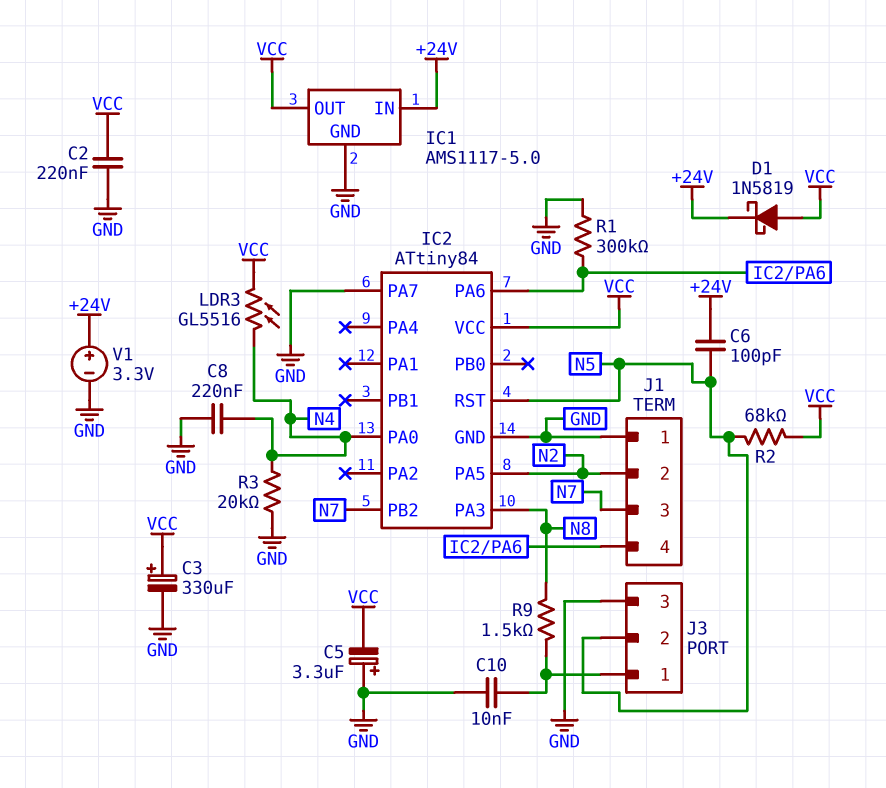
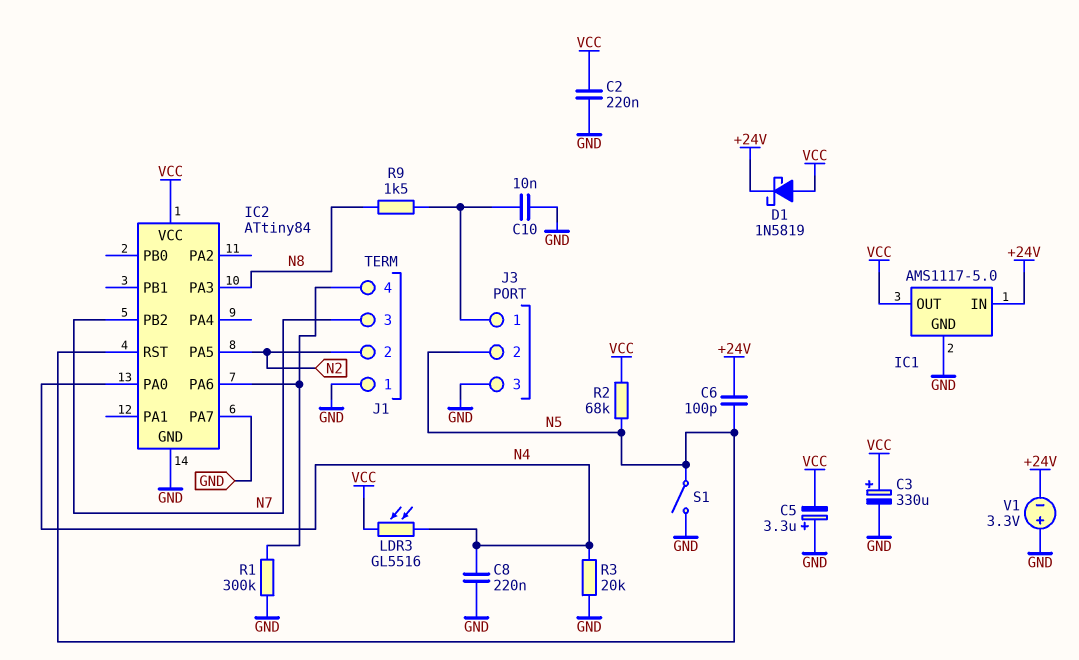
S1: none -> switch (GND, N5)
V1: 3.3V (plus +24V, minus GND) -> 3.3V (plus GND, minus +24V)

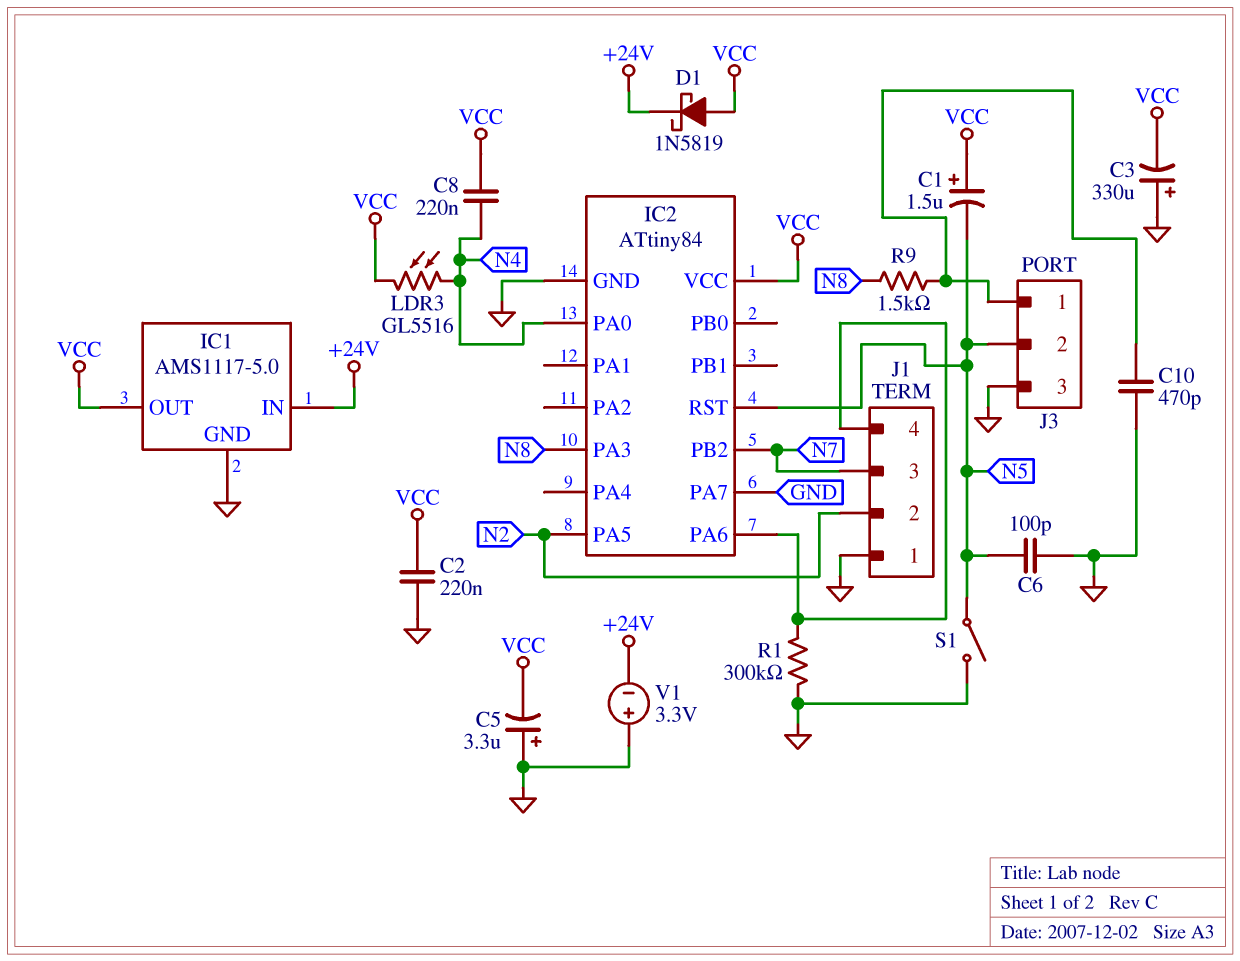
C1: none -> 1.5uF (plus VCC, minus N5)
C3: 330uF (plus VCC, minus GND) -> 330uF (plus GND, minus VCC)
C6: 100pF (+24V, N5) -> 100pF (GND, N5)
C8: 220nF (GND, N4) -> 220nF (N4, VCC)
C10: 10nF (GND, J3/1) -> 470pF (GND, J3/1)
R2: 68k (N5, VCC) -> none
R3: 20k (GND, N4) -> none

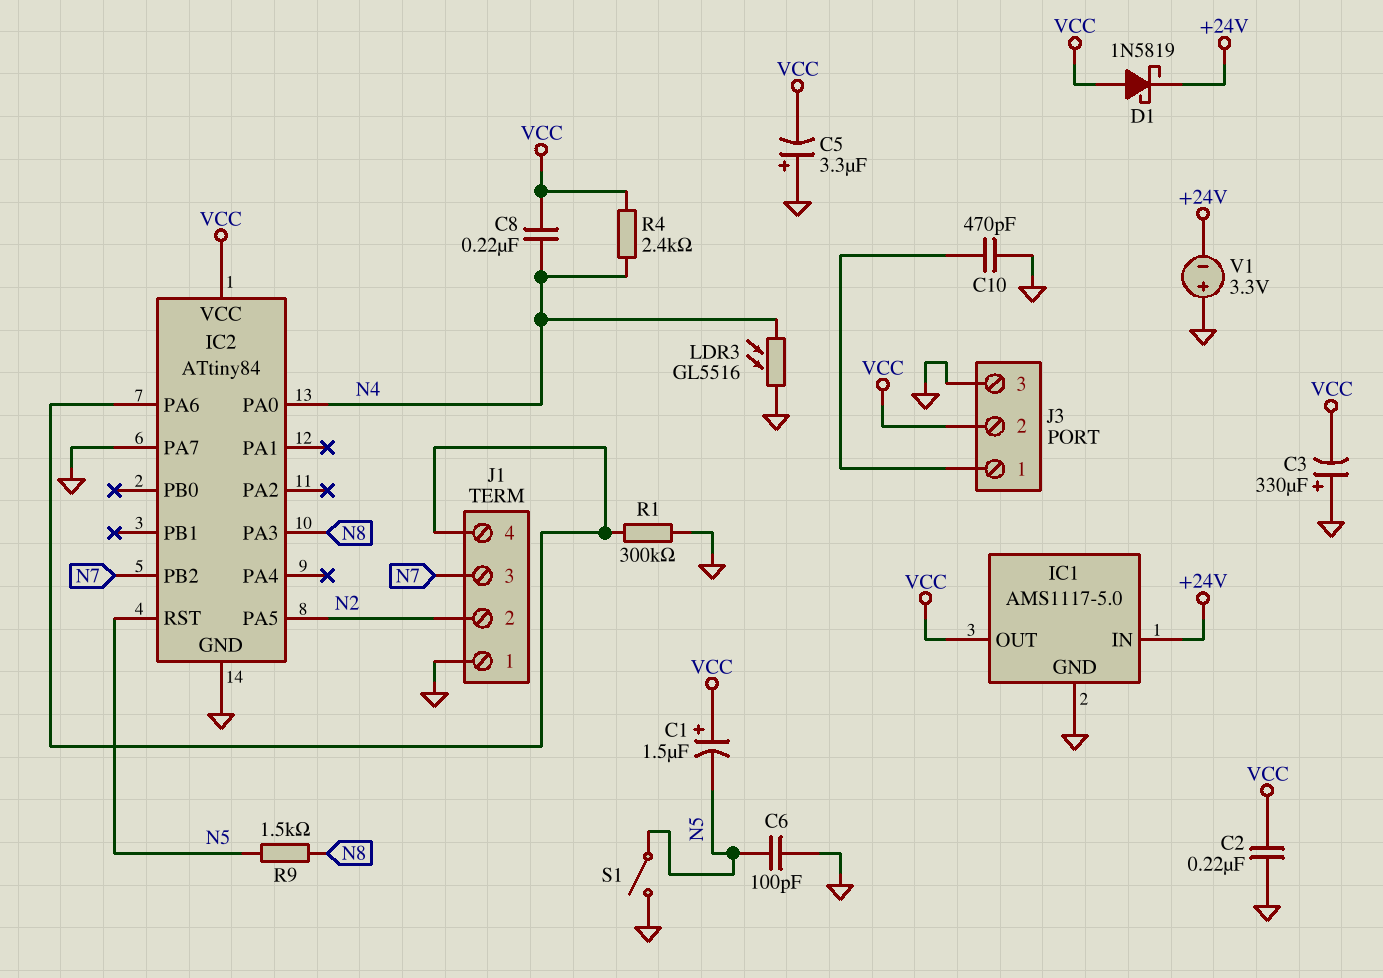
J3 pin 2: N5 -> VCC
LDR3: GL5516 (N4, VCC) -> GL5516 (GND, N4)
R4: none -> 2.4k (N4, VCC)
R9: 1.5k (J3/1, N8) -> 1.5k (N5, N8)

